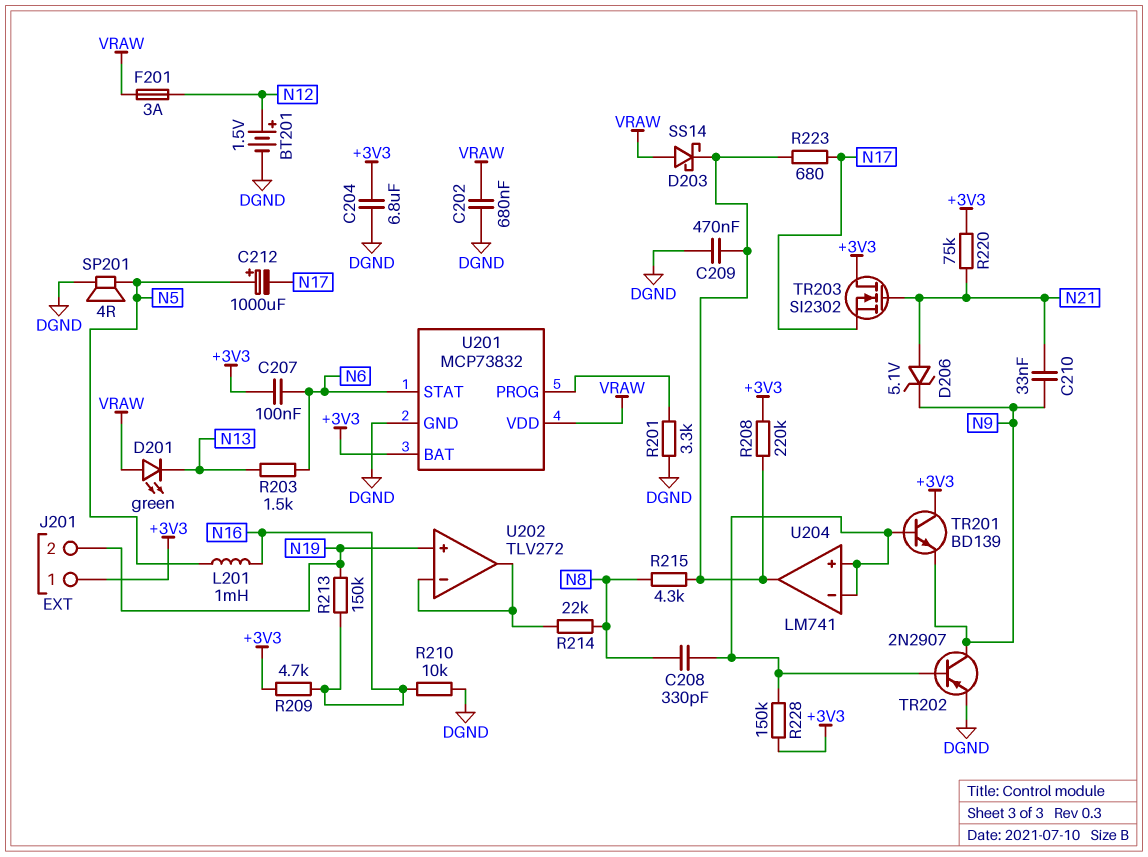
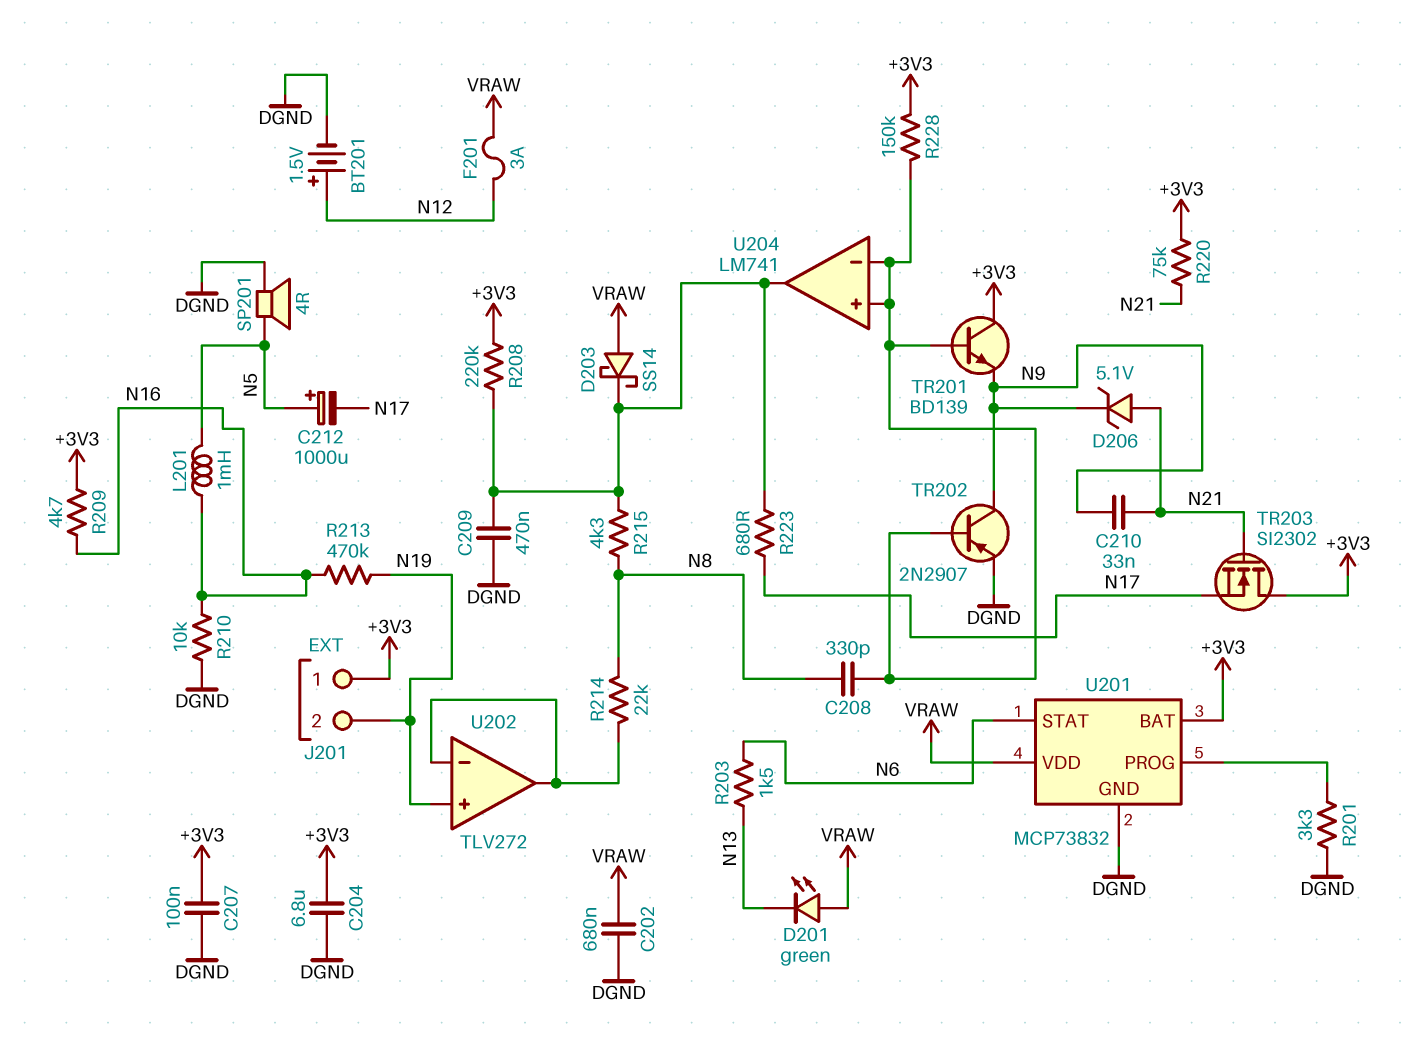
C207: 100nF (+3V3, N6) -> 100nF (+3V3, DGND)
R213: 150k (N16, N19) -> 470k (N16, N19)

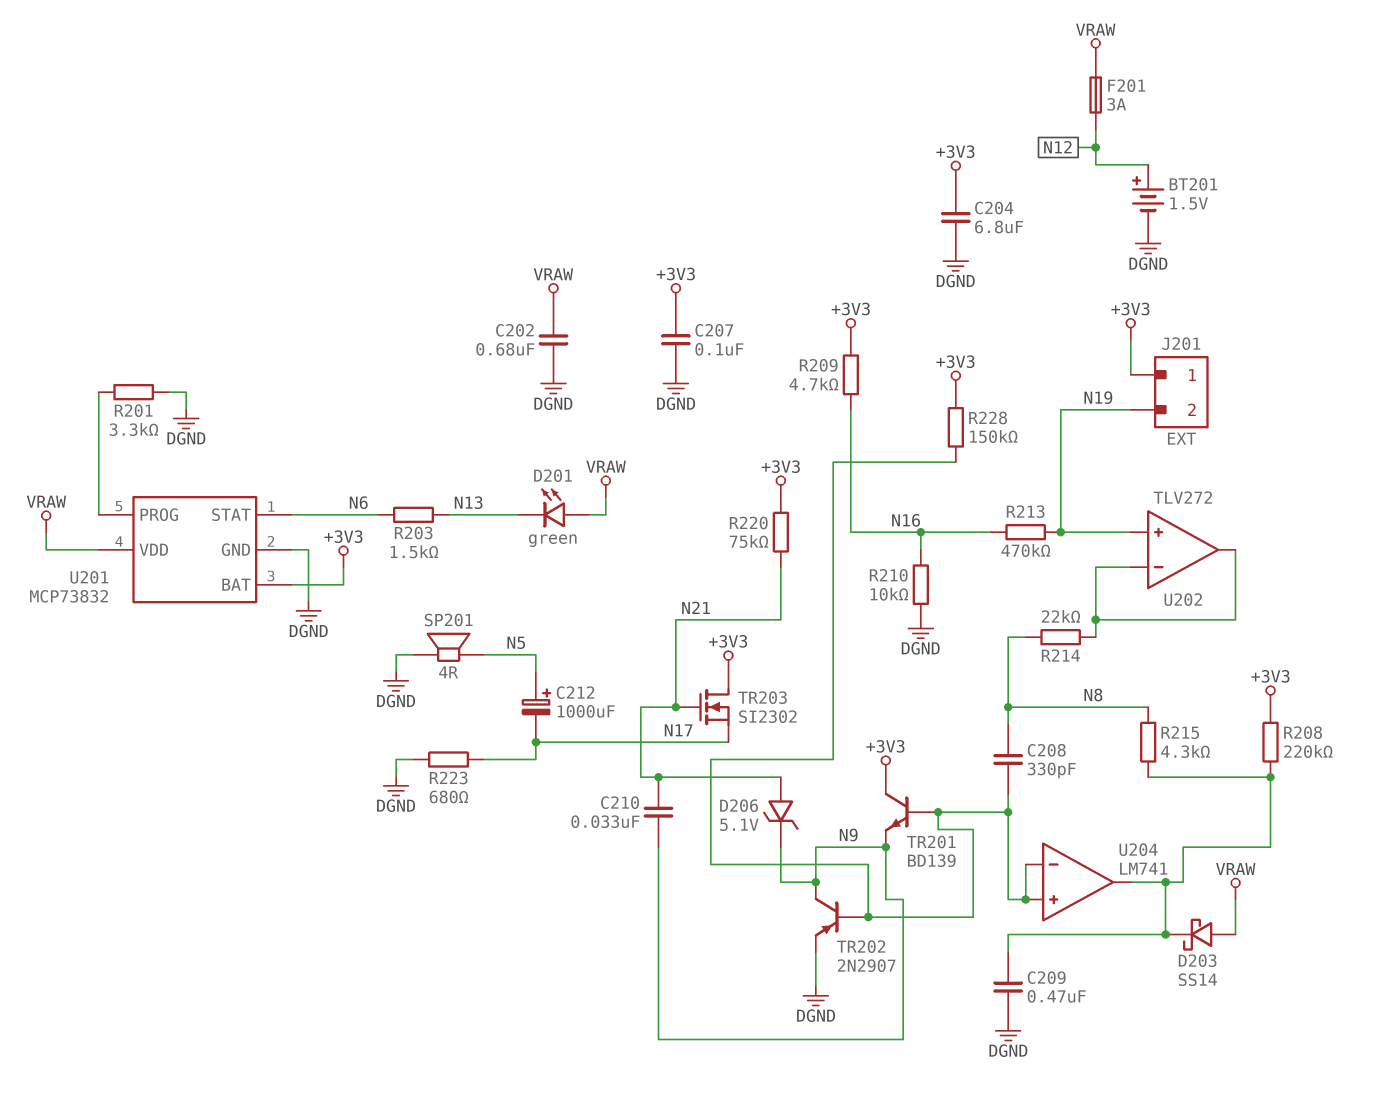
L201: 1mH (N5, N16) -> none
R223: 680 (N17, U204/out) -> 680 (DGND, N17)

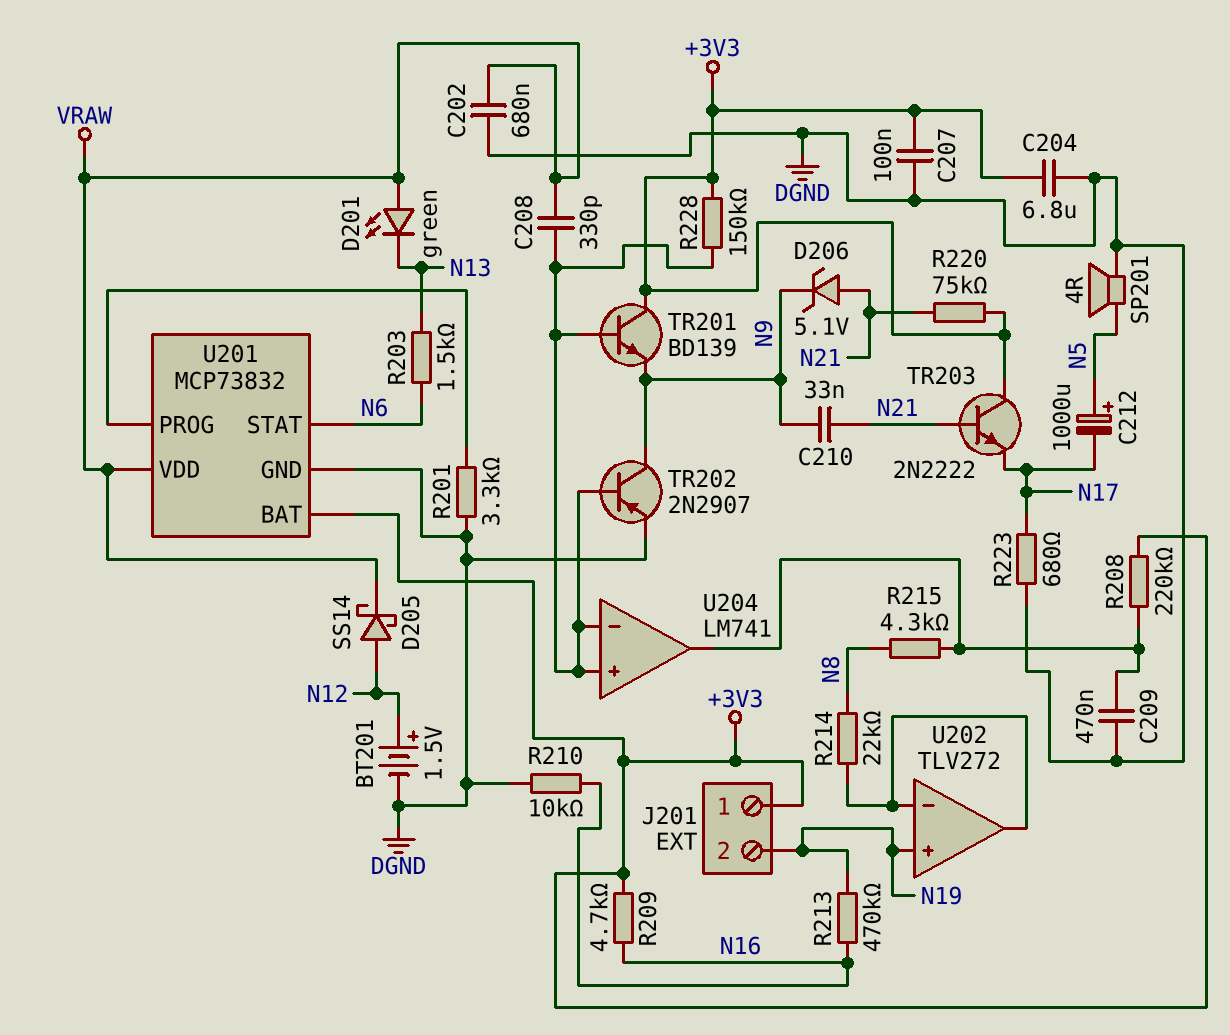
C208: 330pF (N8, U204/in+) -> 330pF (U204/in+, VRAW)
D203: schottky SS14 (A VRAW, K U204/out) -> none
D205: none -> schottky SS14 (A N12, K VRAW)
F201: 3A (N12, VRAW) -> none
TR203: NMOS SI2302 (G N21, D +3V3, S N17) -> NPN 2N2222 (B N21, C +3V3, E N17)

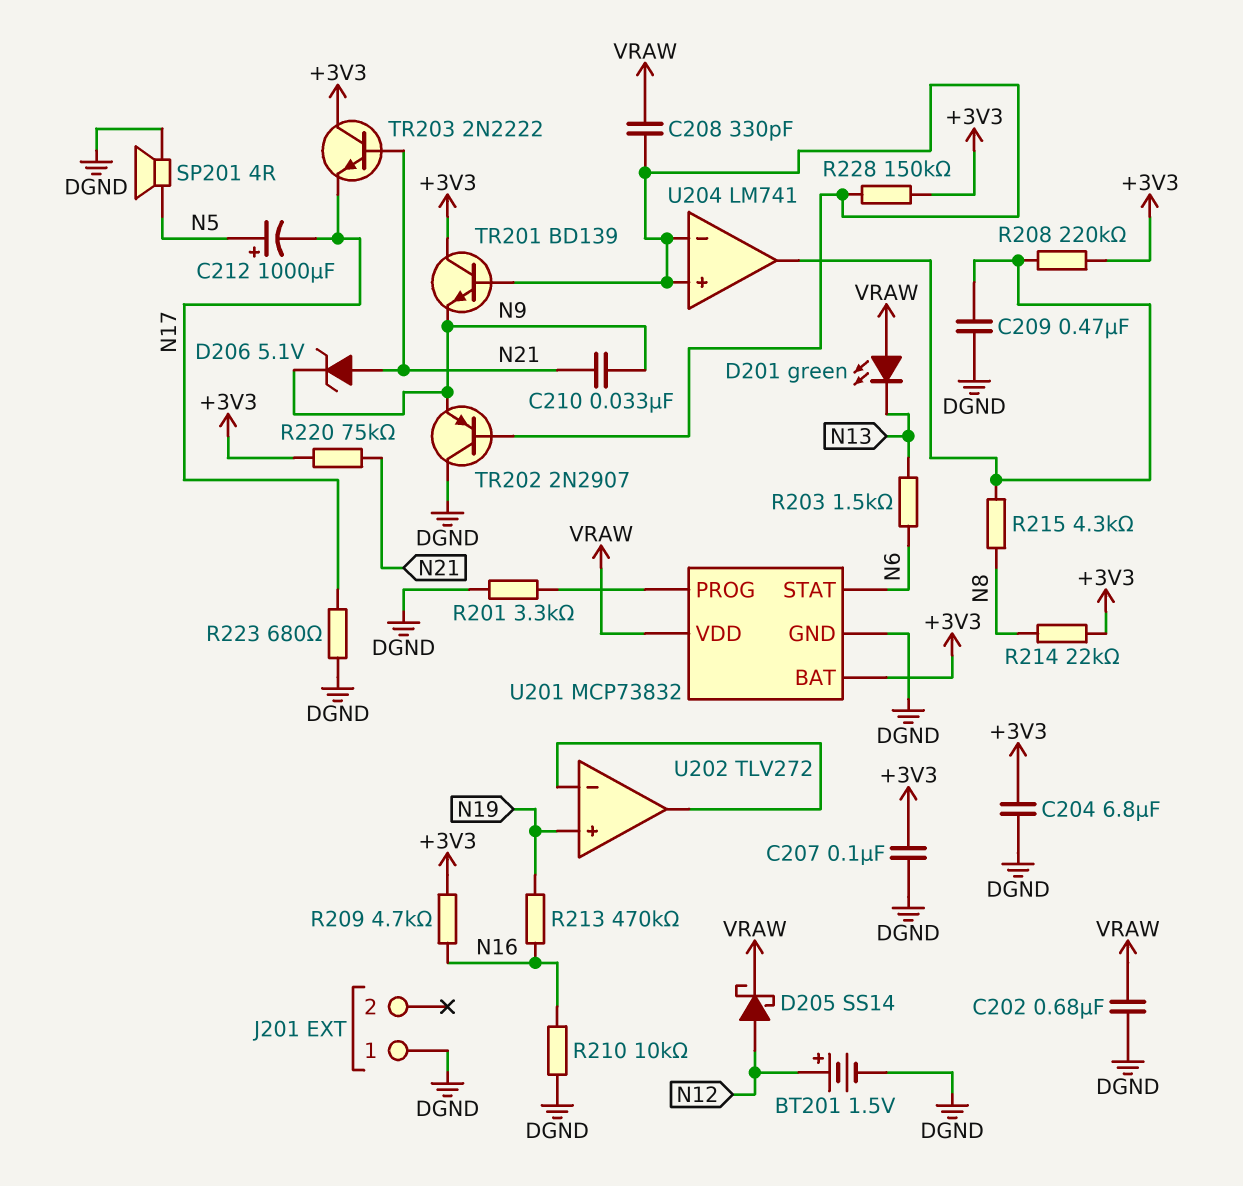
J201 pin 1: +3V3 -> DGND
J201 pin 2: N19 -> none
R214: 22k (N8, U202/in-) -> 22k (+3V3, N8)
TR202: PNP 2N2907 (B U204/in+, C N9, E DGND) -> PNP 2N2907 (B U204/in+, C DGND, E N9)

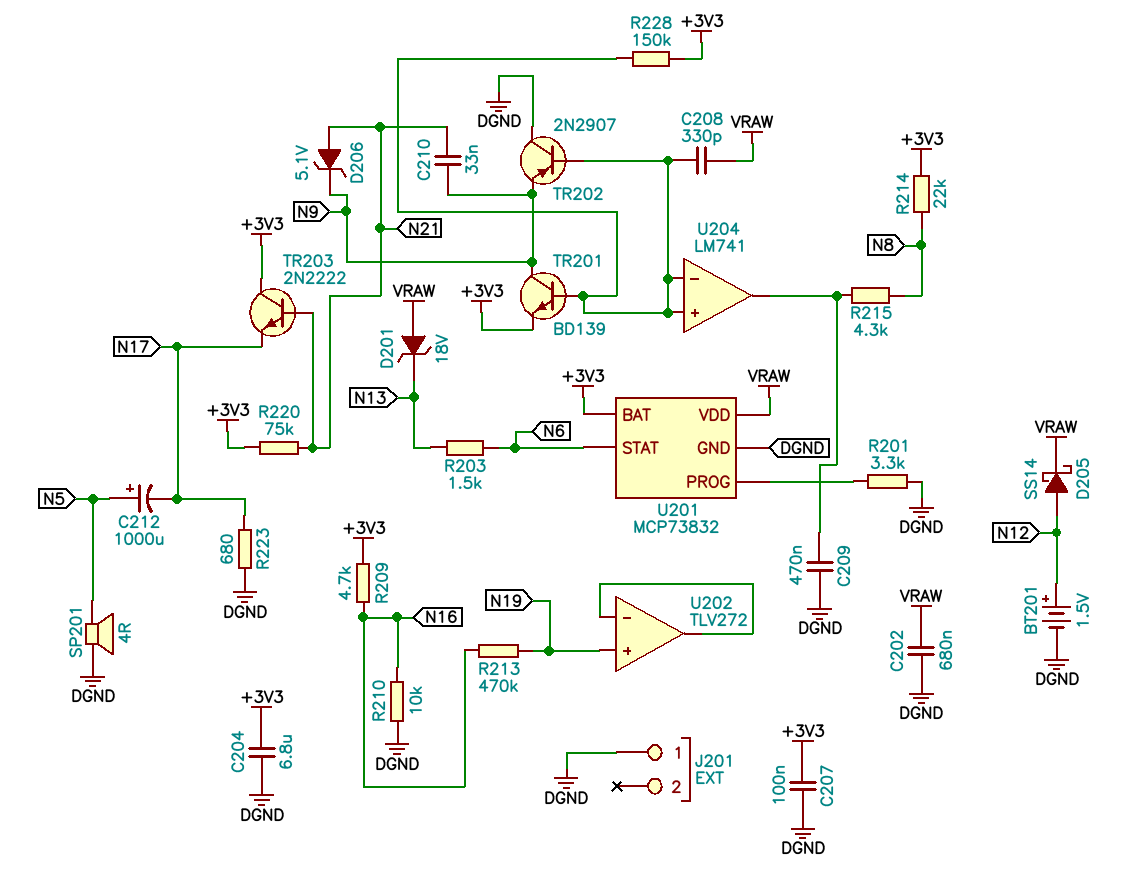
D201: LED green (A VRAW, K N13) -> zener 18V (A VRAW, K N13)
R208: 220k (+3V3, U204/out) -> none
TR201: NPN BD139 (B U204/in+, C +3V3, E N9) -> NPN BD139 (B U204/in+, C N9, E +3V3)

